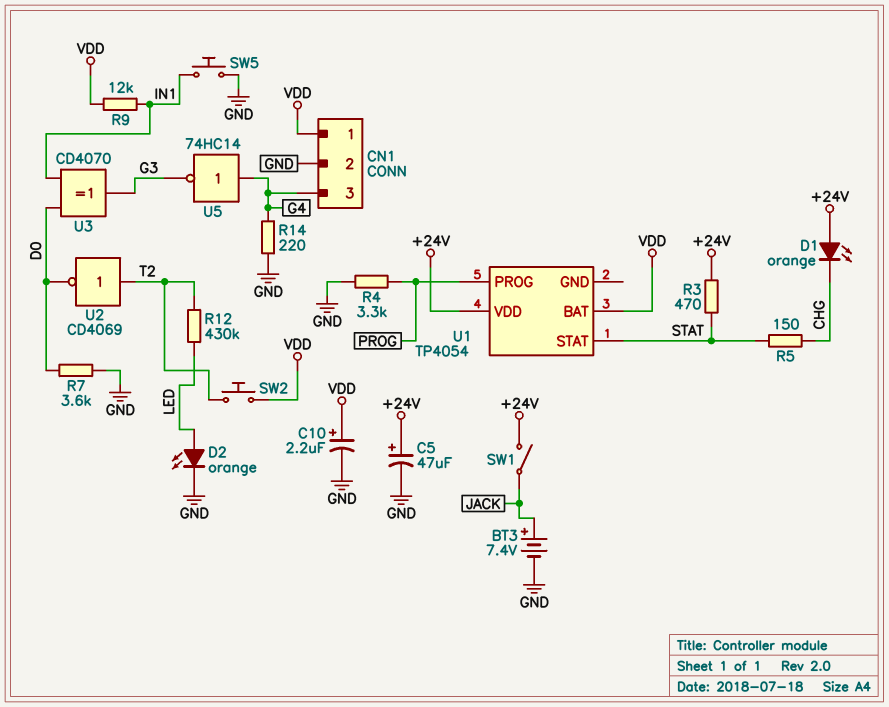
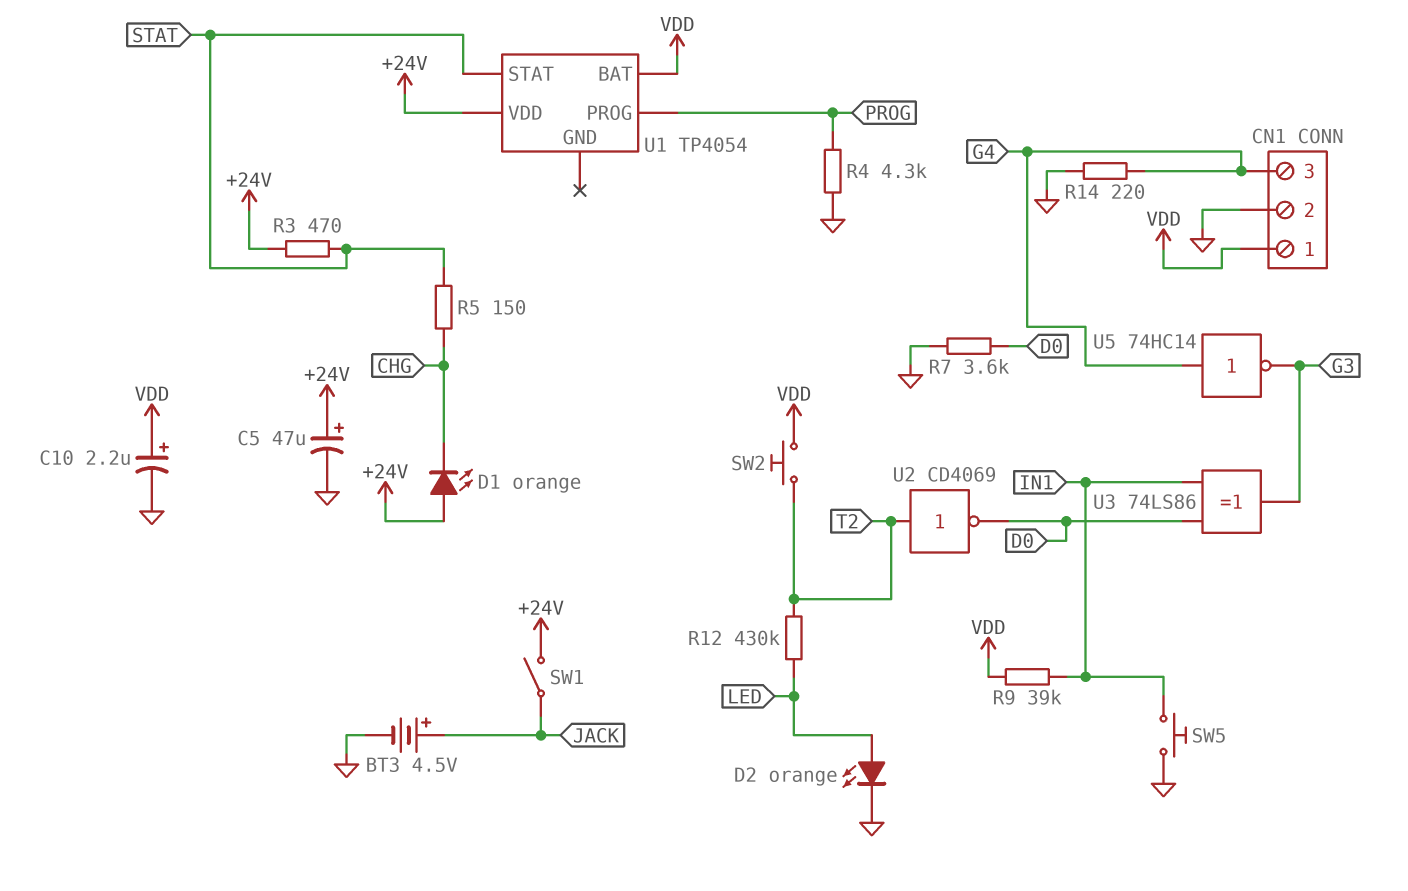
BT3: 7.4V (plus JACK, minus GND) -> 4.5V (plus JACK, minus GND)
R4: 3.3k (GND, PROG) -> 4.3k (GND, PROG)
R9: 12k (IN1, VDD) -> 39k (IN1, VDD)
U3: XOR CD4070 (in D0, in IN1, out G3) -> XOR 74LS86 (in D0, in IN1, out G3)

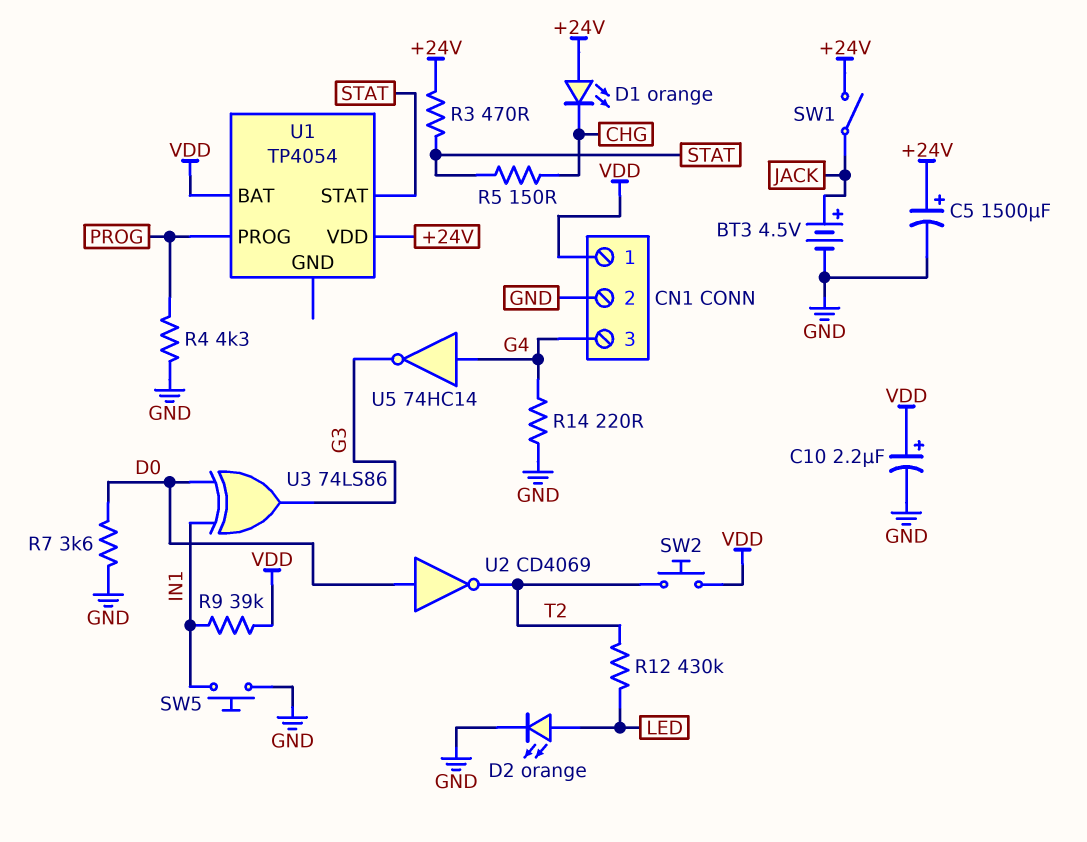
C5: 47uF (plus +24V, minus GND) -> 1500uF (plus +24V, minus GND)
U2: NOT CD4069 (in T2, out D0) -> NOT CD4069 (in D0, out T2)

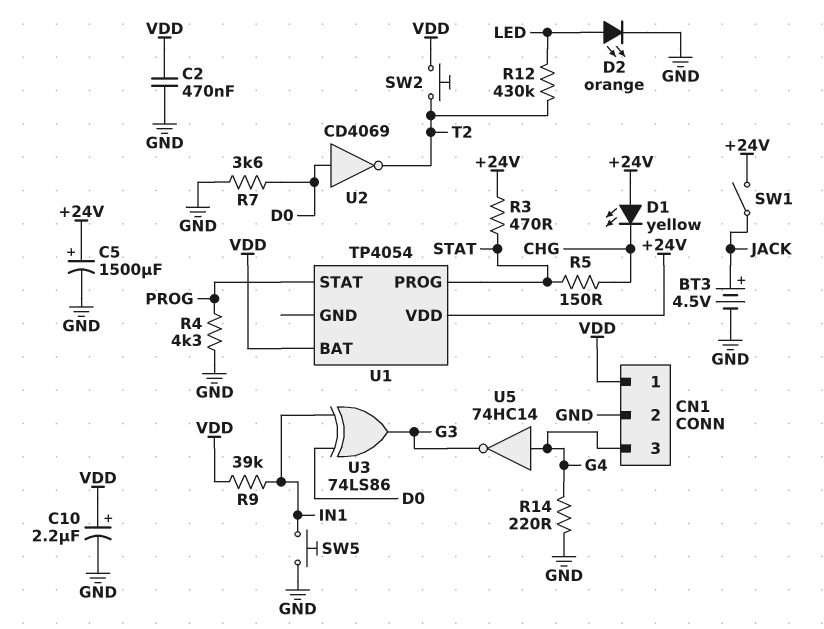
C2: none -> 470nF (GND, VDD)
D1: LED orange (A +24V, K CHG) -> LED yellow (A +24V, K CHG)
U1 pin PROG: PROG -> STAT
U1 pin STAT: STAT -> PROG

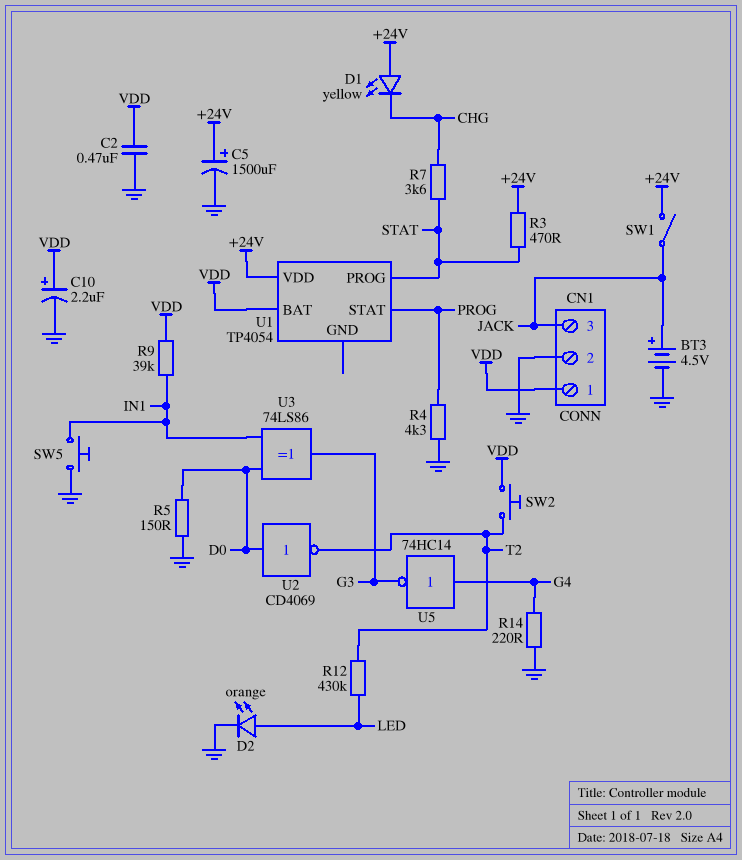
CN1 pin 3: G4 -> JACK
R5: 150 (CHG, STAT) -> 150 (D0, GND)
R7: 3.6k (D0, GND) -> 3.6k (CHG, STAT)

